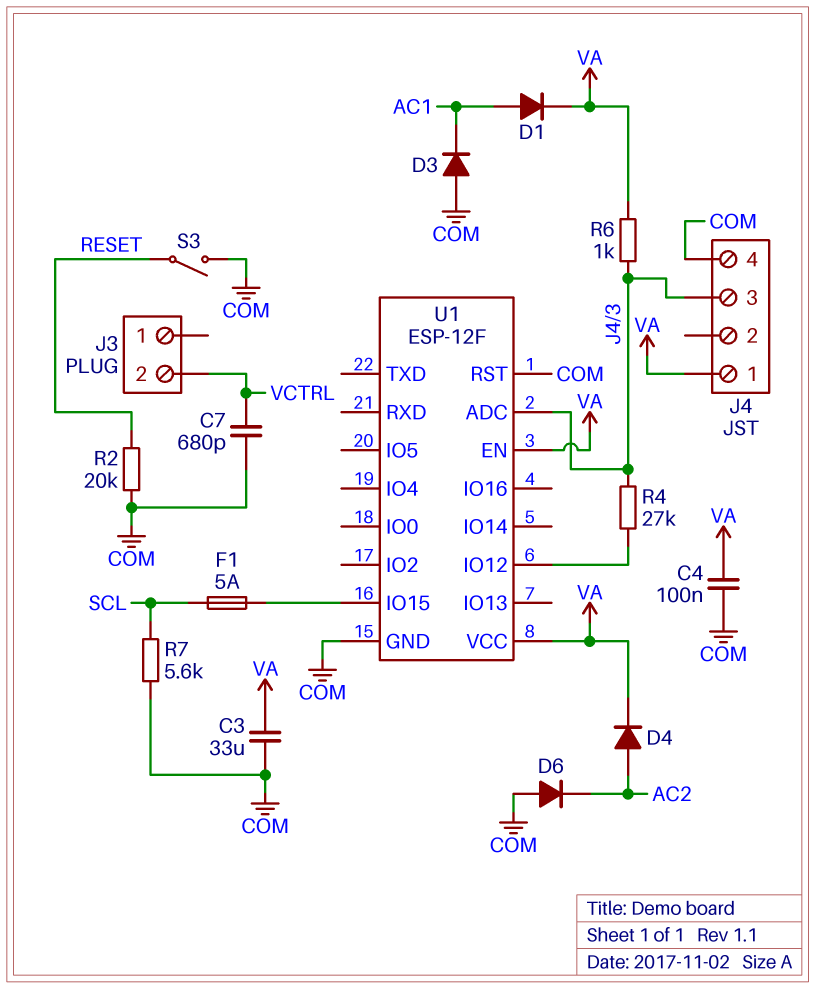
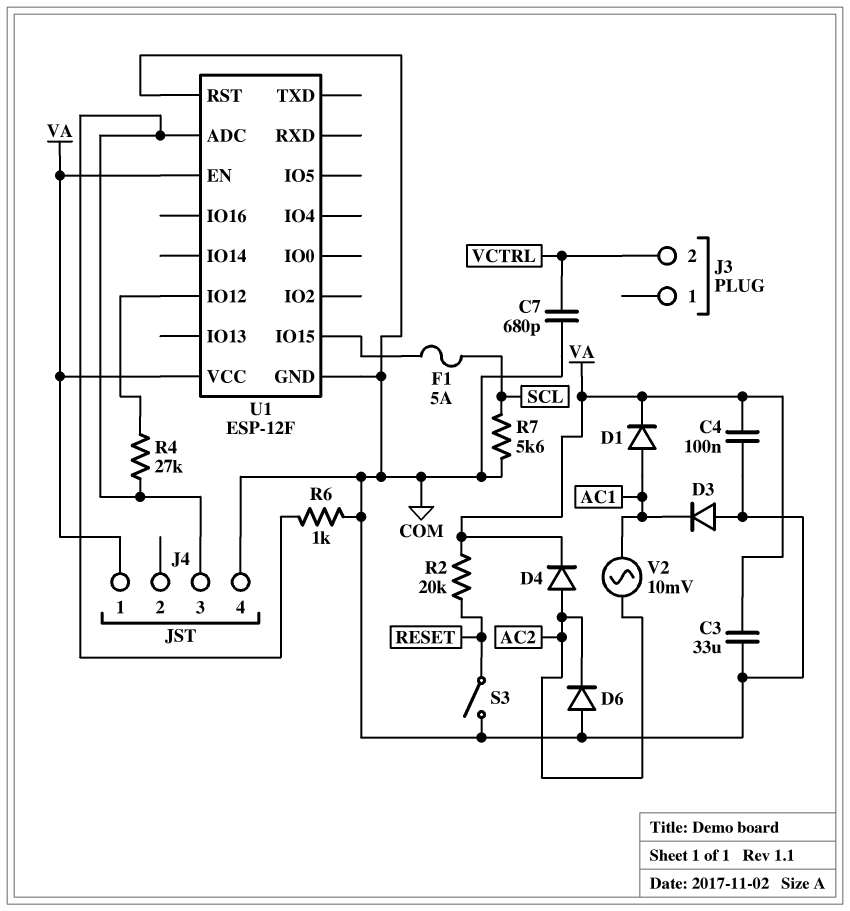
R2: 20k (COM, RESET) -> 20k (RESET, VA)
R6: 1k (J4/3, VA) -> 1k (COM, J4/3)
V2: none -> AC 10mV (AC1, AC2)

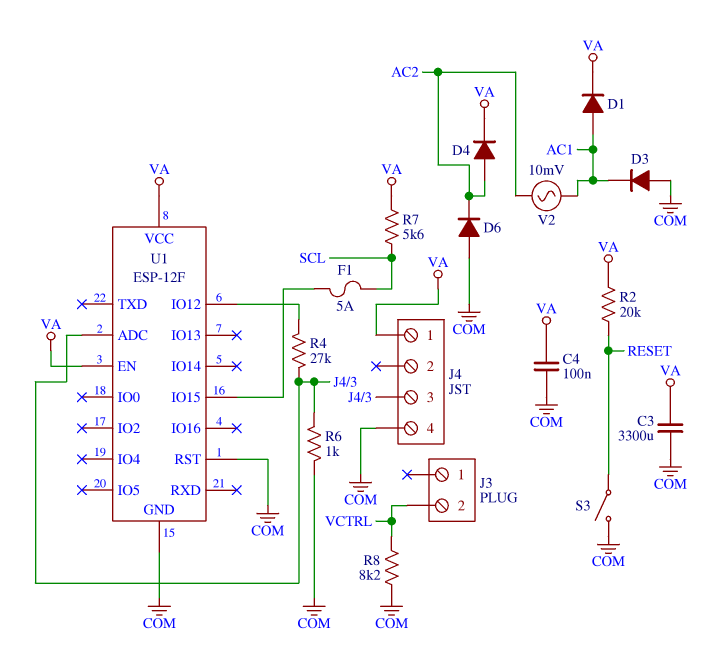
C3: 33uF (COM, VA) -> 3300uF (COM, VA)
C7: 680pF (COM, VCTRL) -> none
R7: 5.6k (COM, SCL) -> 5.6k (SCL, VA)
R8: none -> 8.2k (COM, VCTRL)

